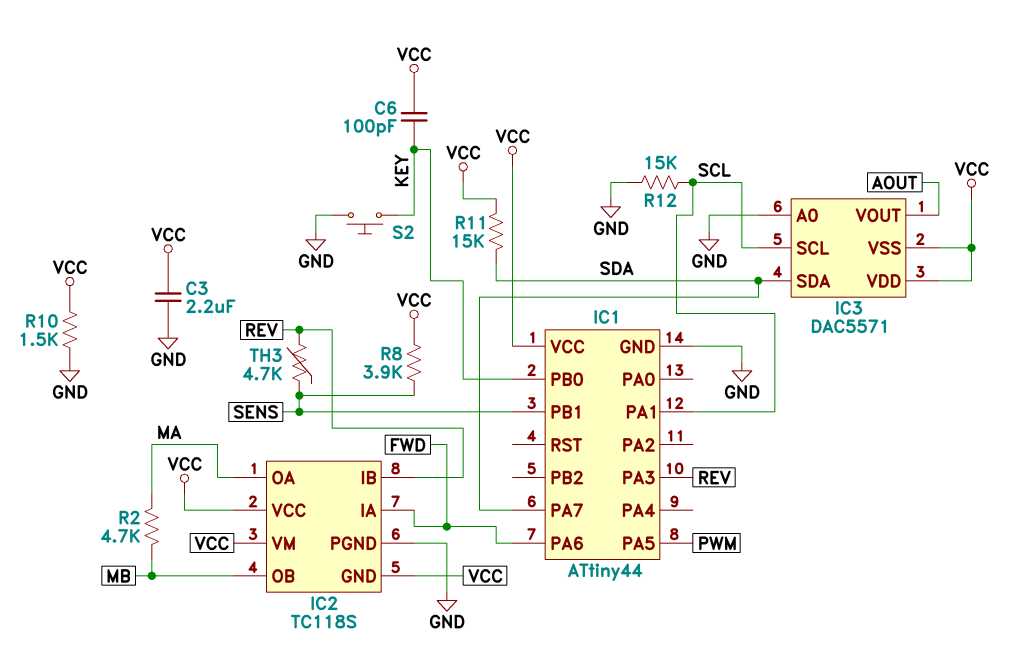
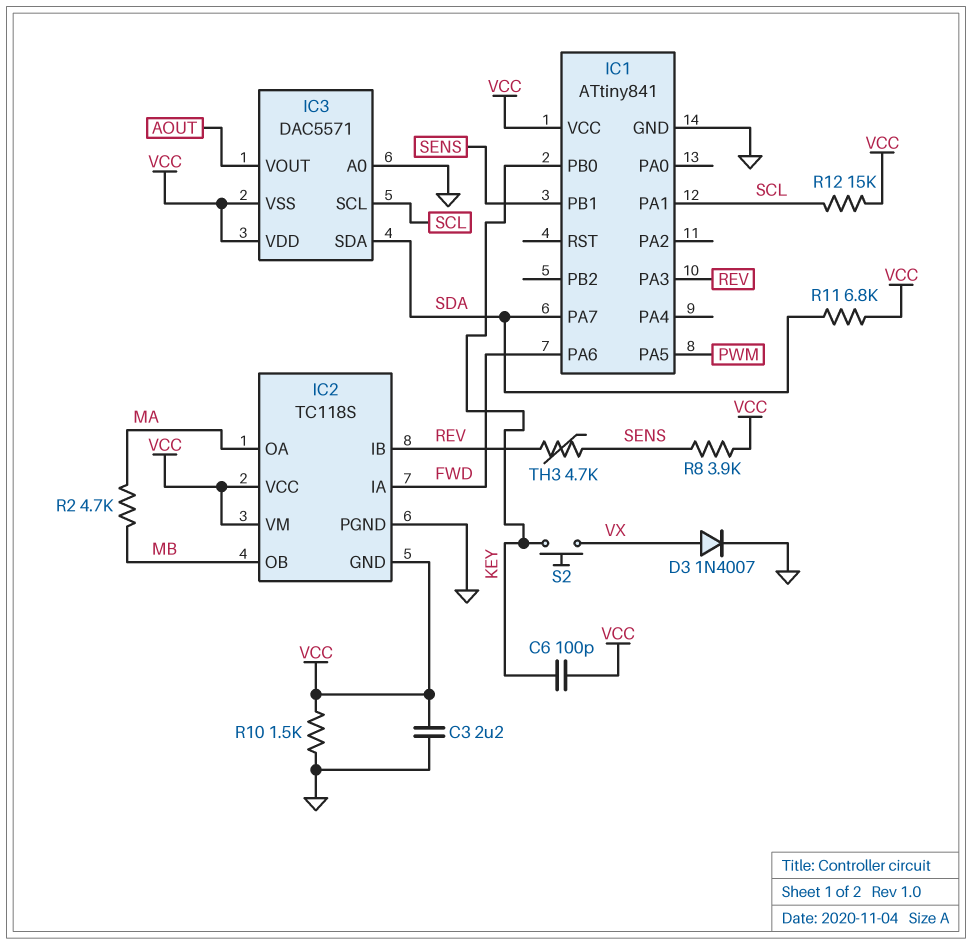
D3: none -> diode 1N4007 (A VX, K GND)
IC1: ATtiny44 -> ATtiny841
R11: 15k (SDA, VCC) -> 6.8k (SDA, VCC)
R12: 15k (GND, SCL) -> 15k (SCL, VCC)
S2: button (GND, KEY) -> button (KEY, VX)

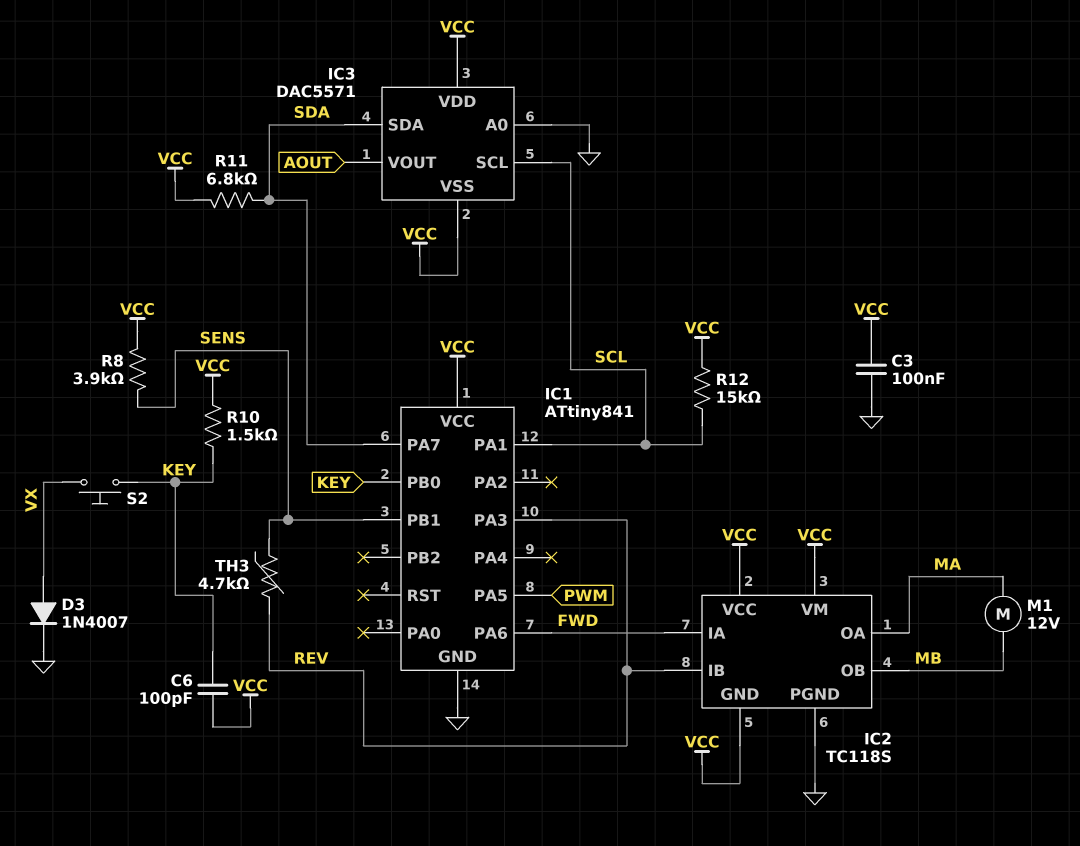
C3: 2.2uF (GND, VCC) -> 100nF (GND, VCC)
M1: none -> motor 12V (MA, MB)
R2: 4.7k (MA, MB) -> none
R10: 1.5k (GND, VCC) -> 1.5k (KEY, VCC)

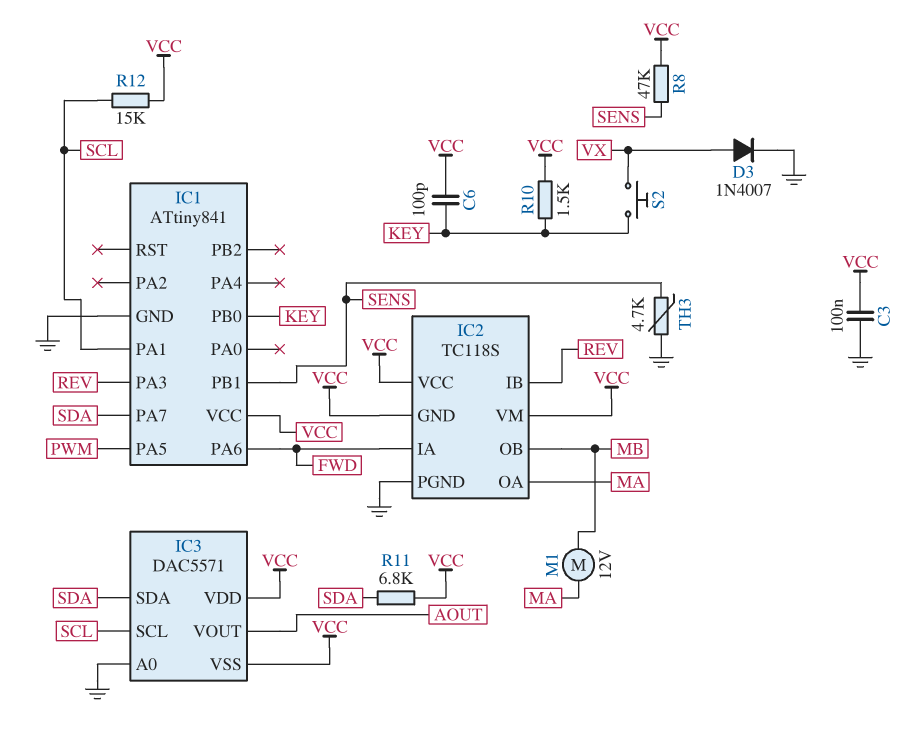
R8: 3.9k (SENS, VCC) -> 47k (SENS, VCC)
TH3: 4.7k (REV, SENS) -> 4.7k (GND, SENS)

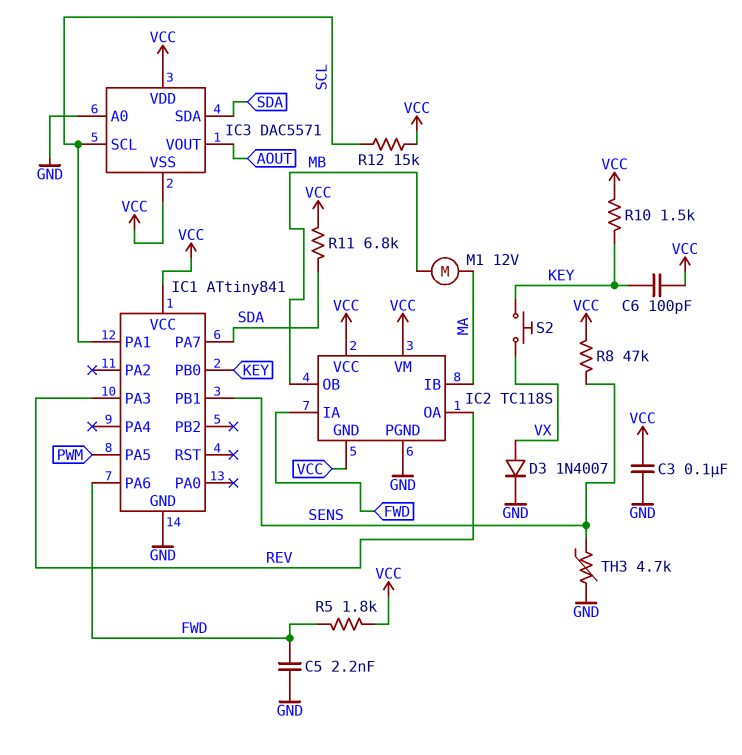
C5: none -> 2.2nF (FWD, GND)
IC2 pin IB: REV -> MA
IC2 pin OA: MA -> REV
R5: none -> 1.8k (FWD, VCC)

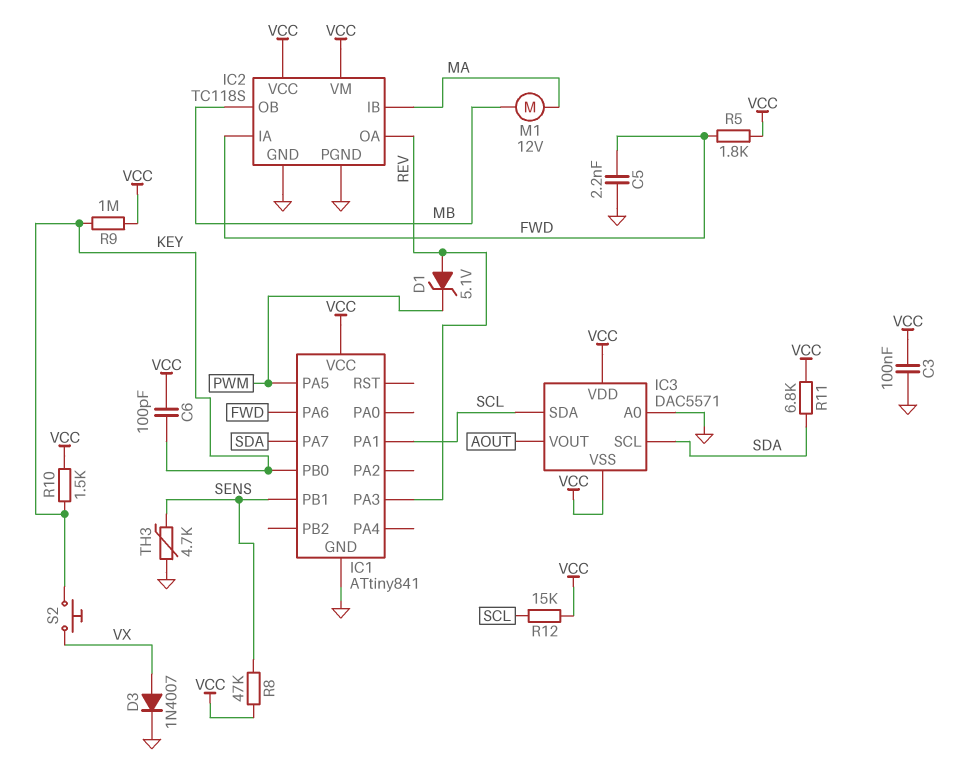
D1: none -> zener 5.1V (A REV, K PWM)
IC2 pin GND: VCC -> GND
IC3 pin SCL: SCL -> SDA
IC3 pin SDA: SDA -> SCL
R9: none -> 1M (KEY, VCC)

